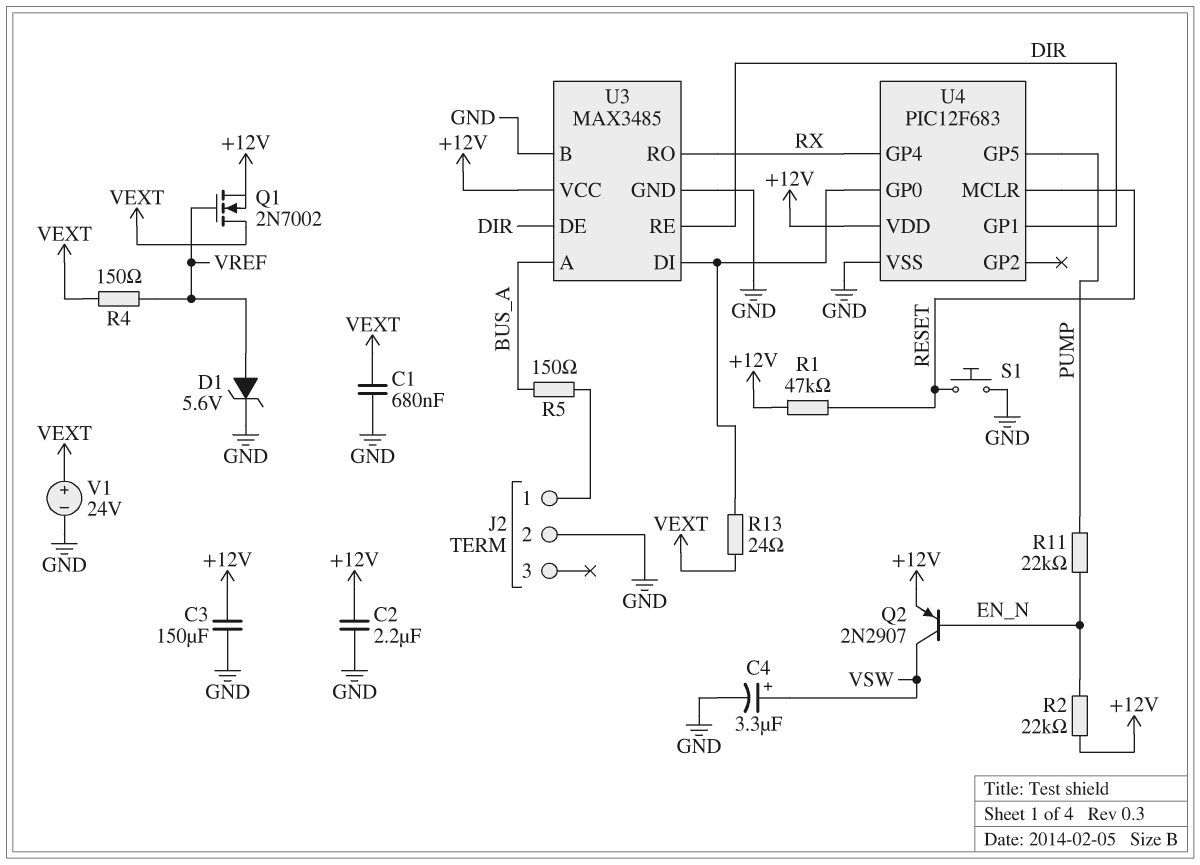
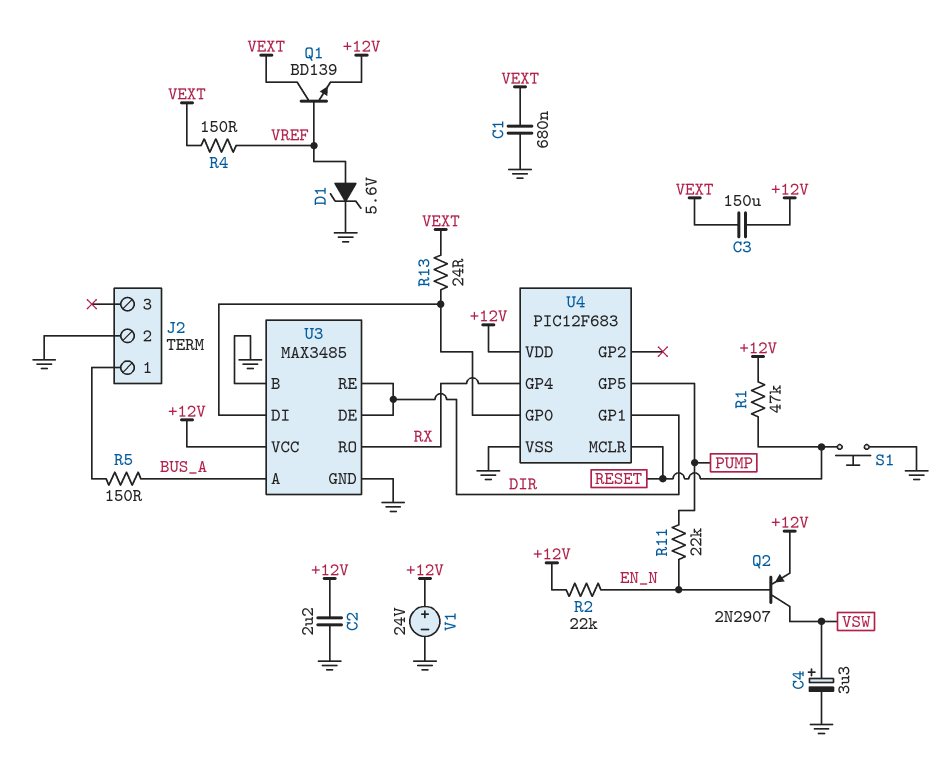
C3: 150uF (+12V, GND) -> 150uF (+12V, VEXT)
Q1: NMOS 2N7002 (G VREF, D VEXT, S +12V) -> NPN BD139 (B VREF, C VEXT, E +12V)
V1: 24V (plus VEXT, minus GND) -> 24V (plus +12V, minus GND)

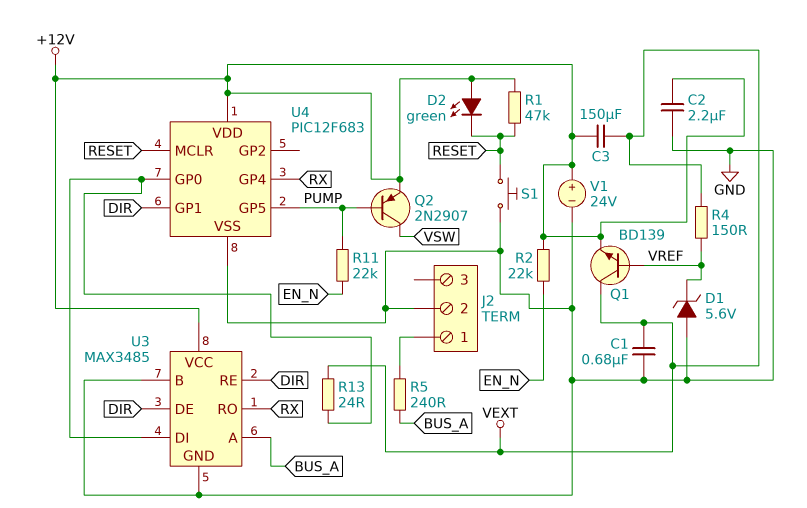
C4: 3.3uF (plus VSW, minus GND) -> none
D1: zener 5.6V (A VREF, K GND) -> zener 5.6V (A GND, K VREF)
D2: none -> LED green (A +12V, K RESET)
Q2: PNP 2N2907 (B EN_N, C VSW, E +12V) -> PNP 2N2907 (B PUMP, C VSW, E +12V)
R5: 150 (BUS_A, J2/1) -> 240 (BUS_A, J2/1)

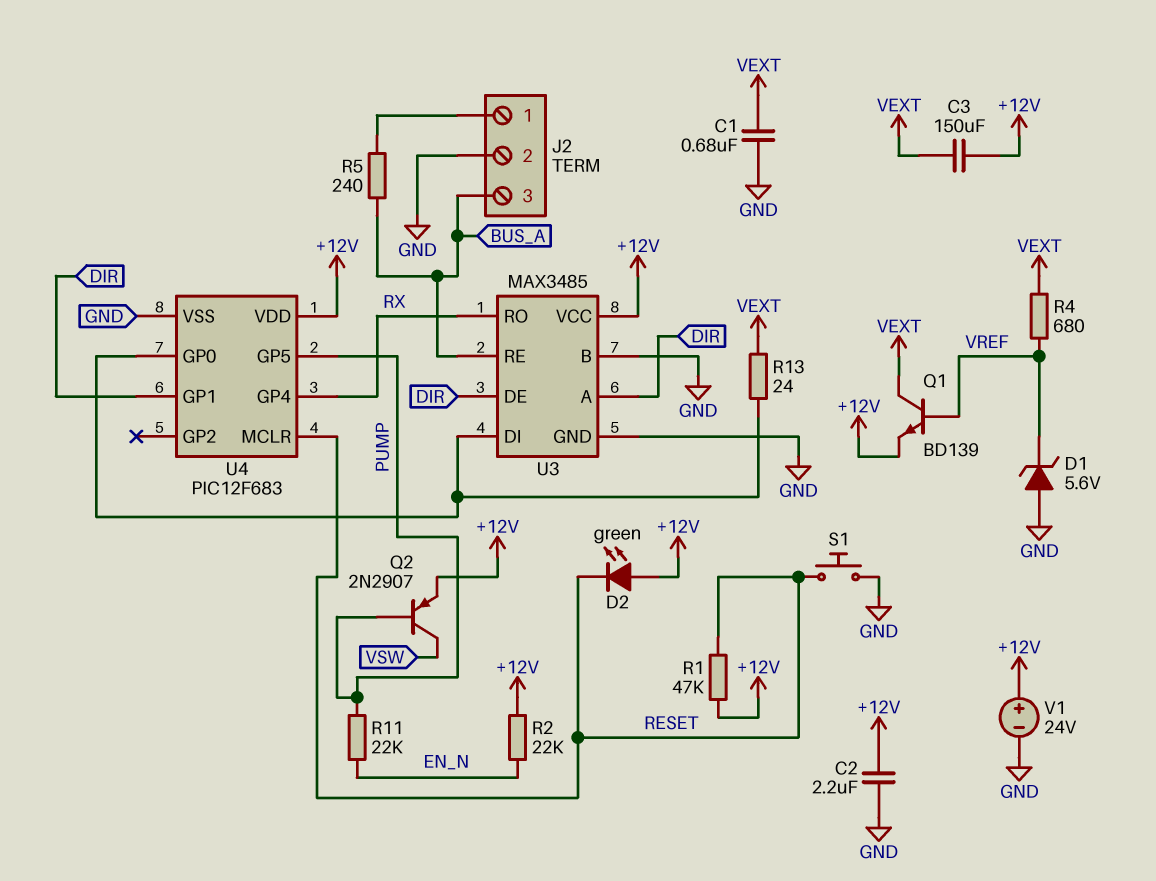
J2 pin 3: none -> BUS_A
R4: 150 (VEXT, VREF) -> 680 (VEXT, VREF)
U3 pin A: BUS_A -> DIR
U3 pin RE: DIR -> BUS_A

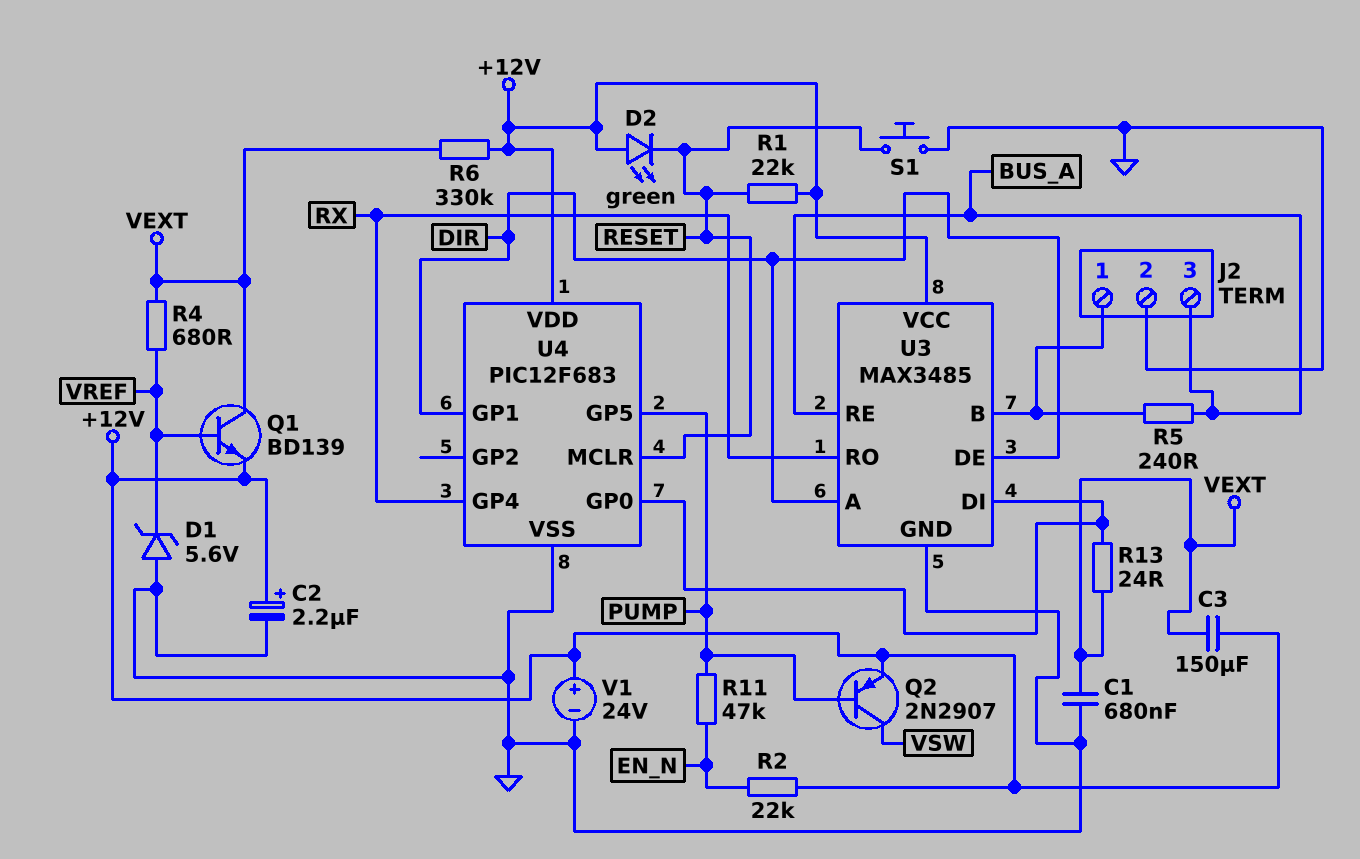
C2: 2.2uF (+12V, GND) -> 2.2uF (plus +12V, minus GND)
R1: 47k (+12V, RESET) -> 22k (+12V, RESET)
R6: none -> 330k (+12V, VEXT)
R11: 22k (EN_N, PUMP) -> 47k (EN_N, PUMP)
U3 pin B: GND -> J2/1

